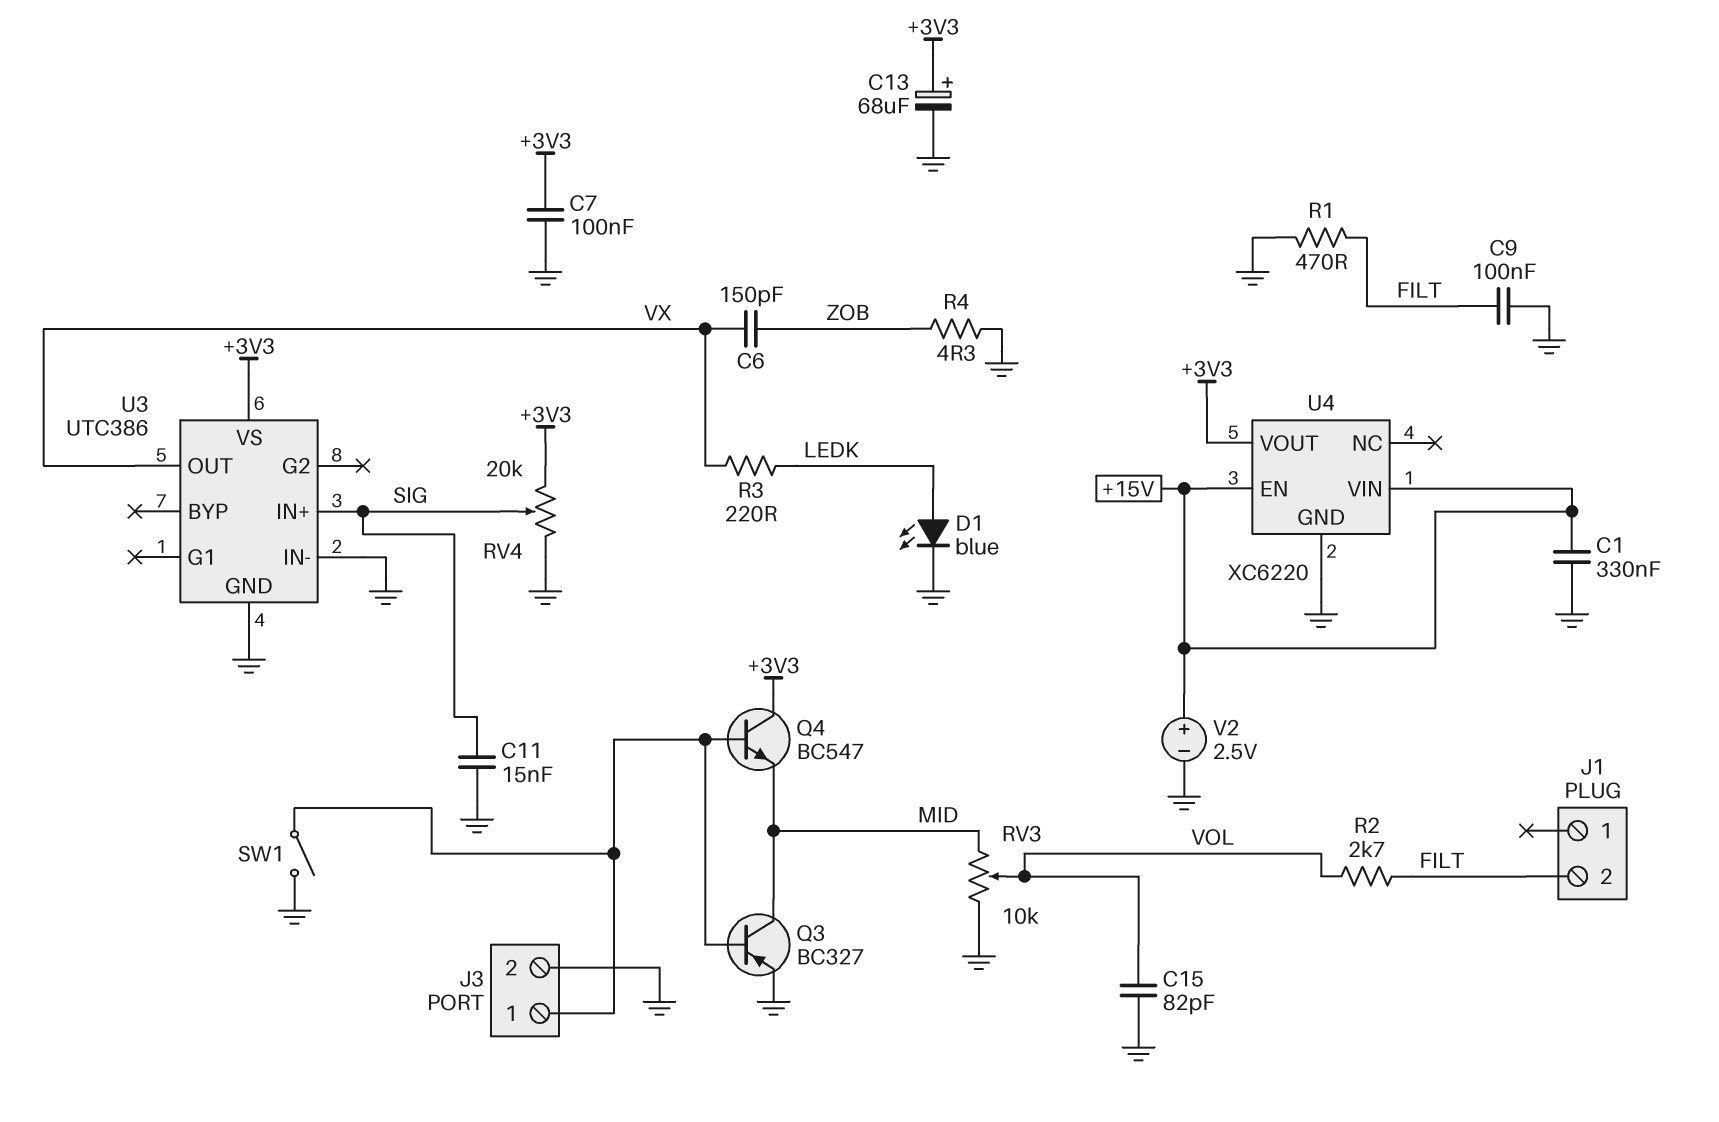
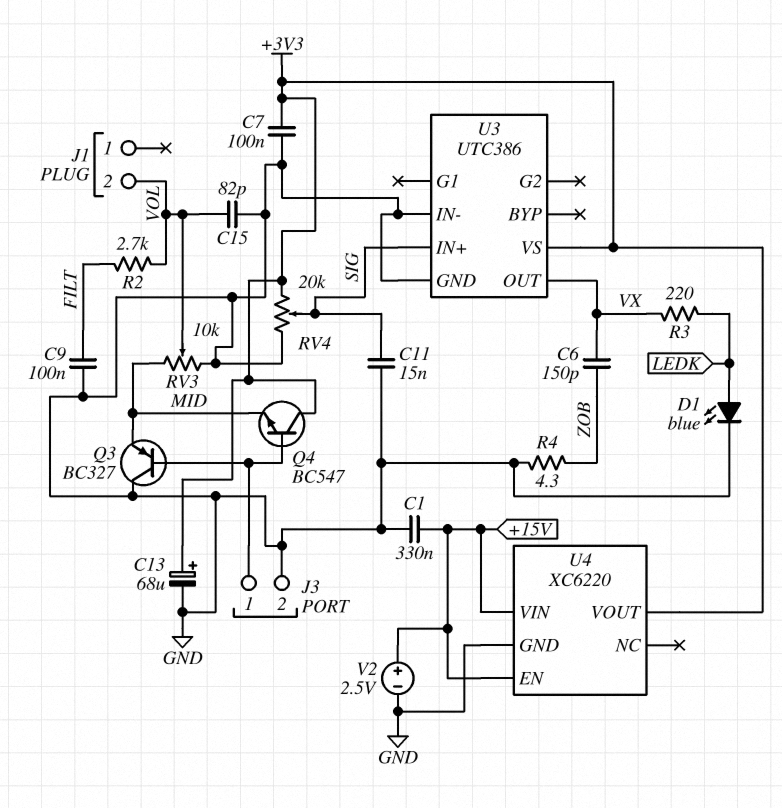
J1 pin 2: FILT -> VOL
Q3: PNP BC327 (B J3/1, C MID, E GND) -> PNP BC327 (B J3/1, C GND, E MID)
R1: 470 (FILT, GND) -> none
SW1: switch (GND, J3/1) -> none

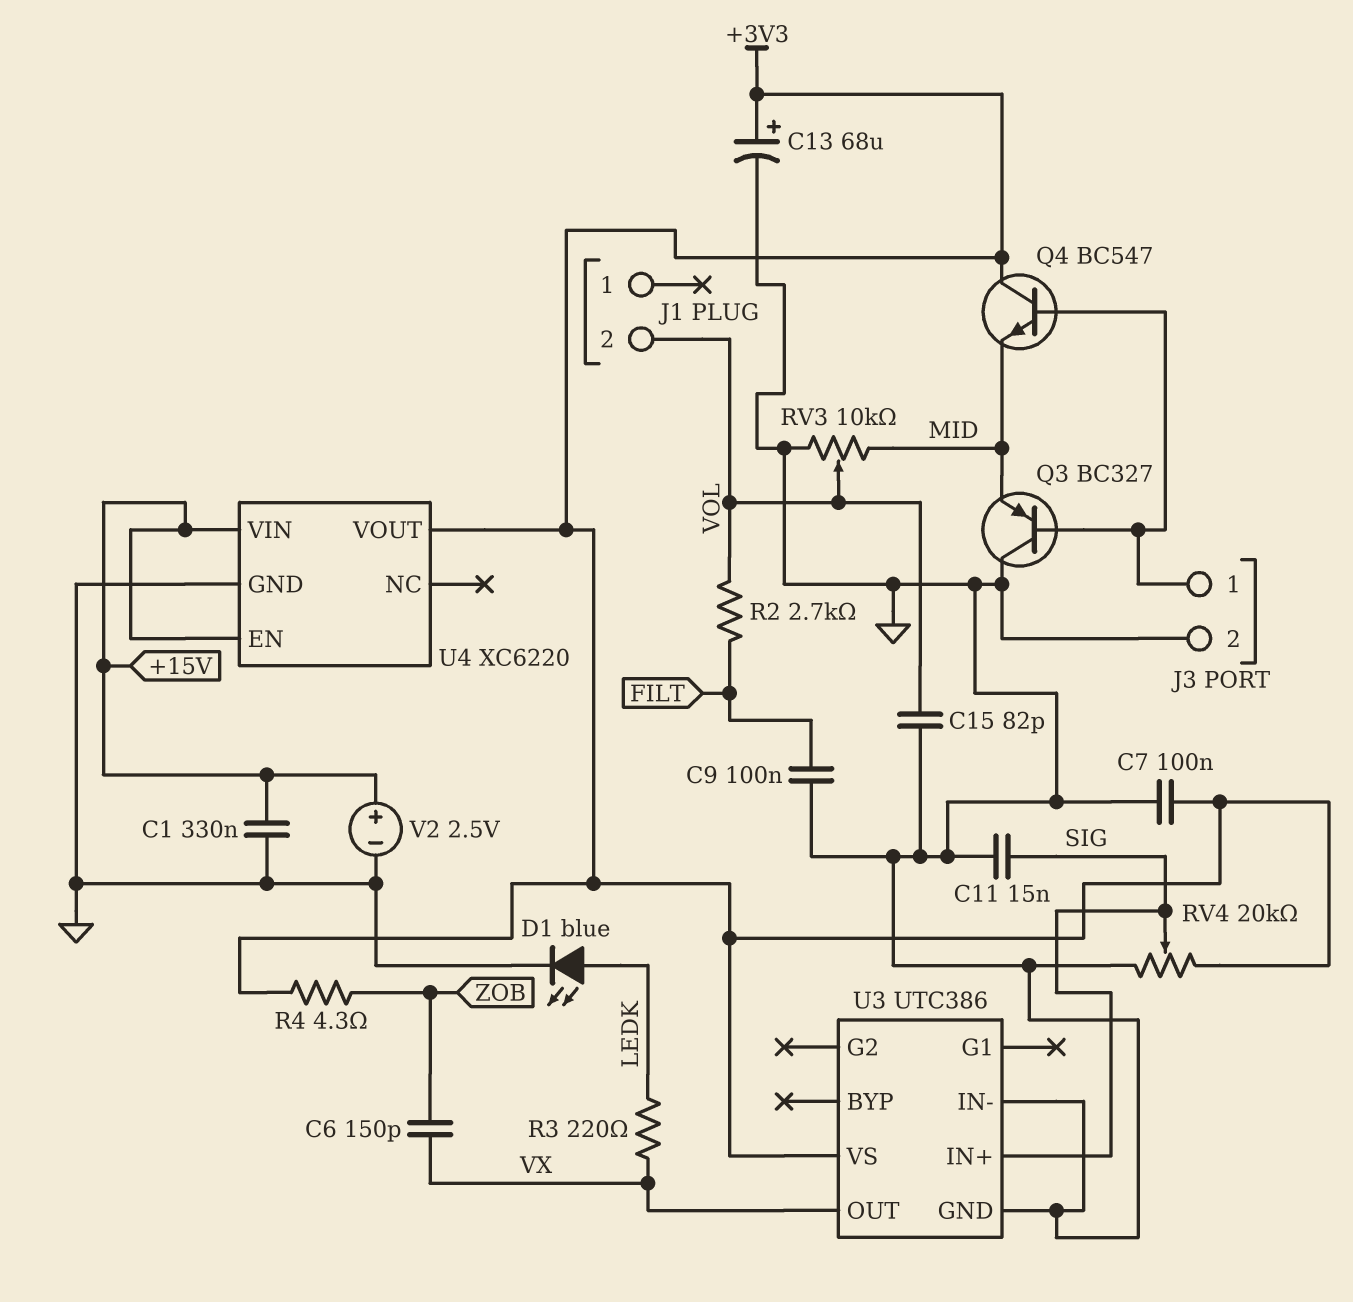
R4: 4.3 (GND, ZOB) -> 4.3 (+3V3, ZOB)

